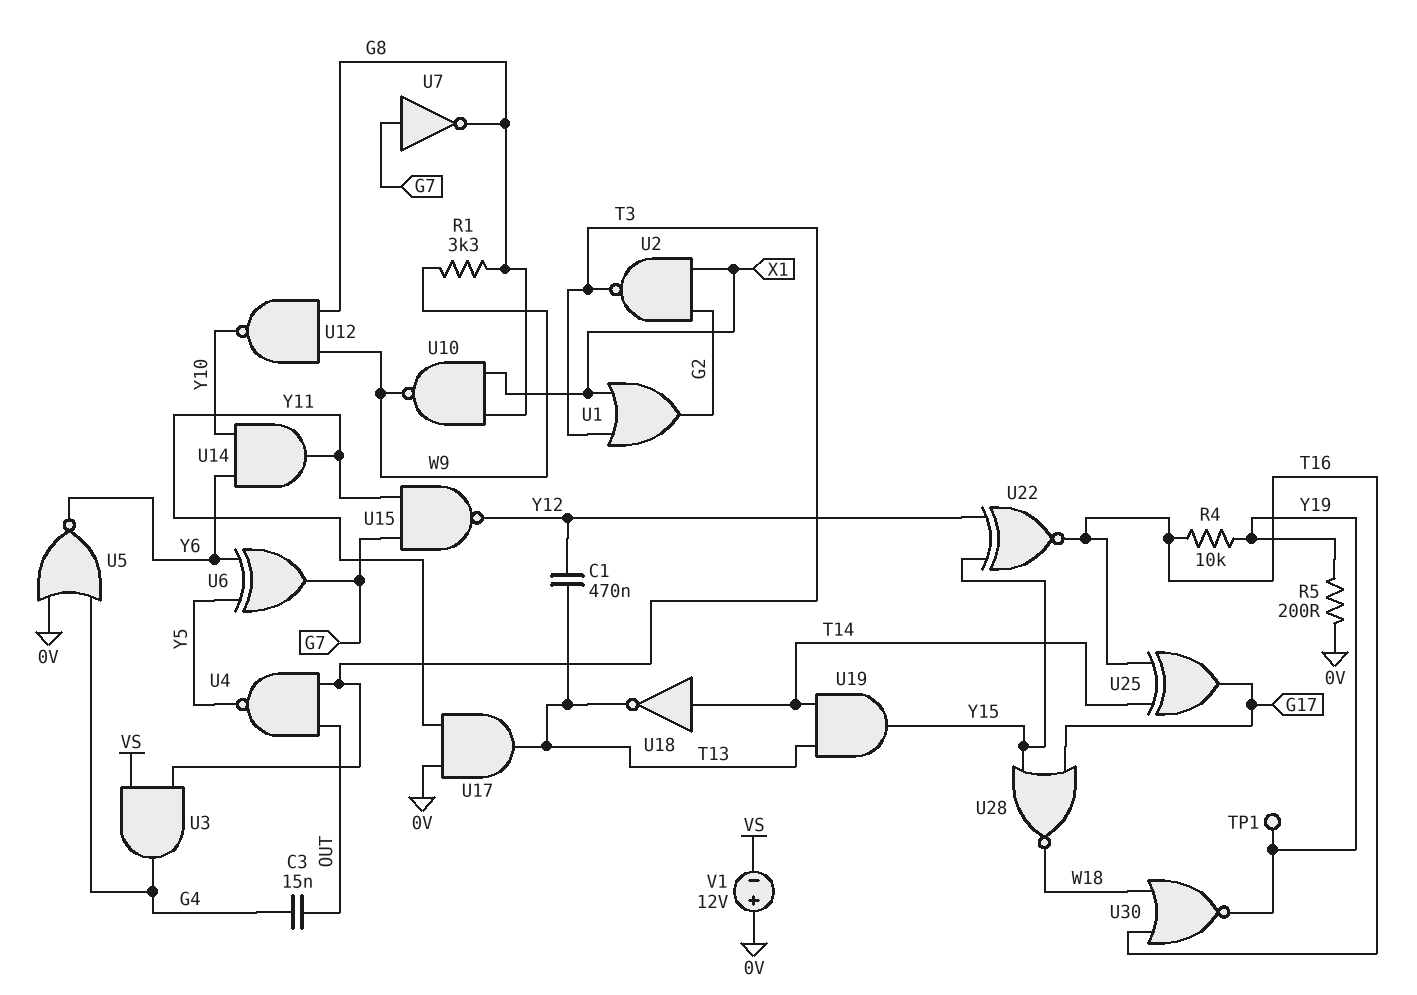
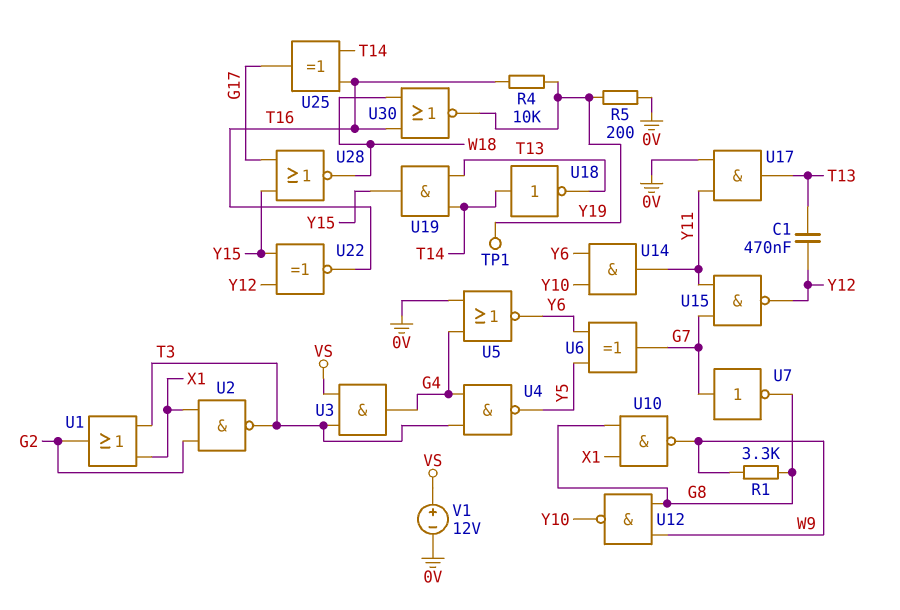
C3: 15nF (G4, OUT) -> none
U4: NAND (in OUT, in T3, out Y5) -> NAND (in G4, in T3, out Y5)
V1: 12V (plus 0V, minus VS) -> 12V (plus VS, minus 0V)

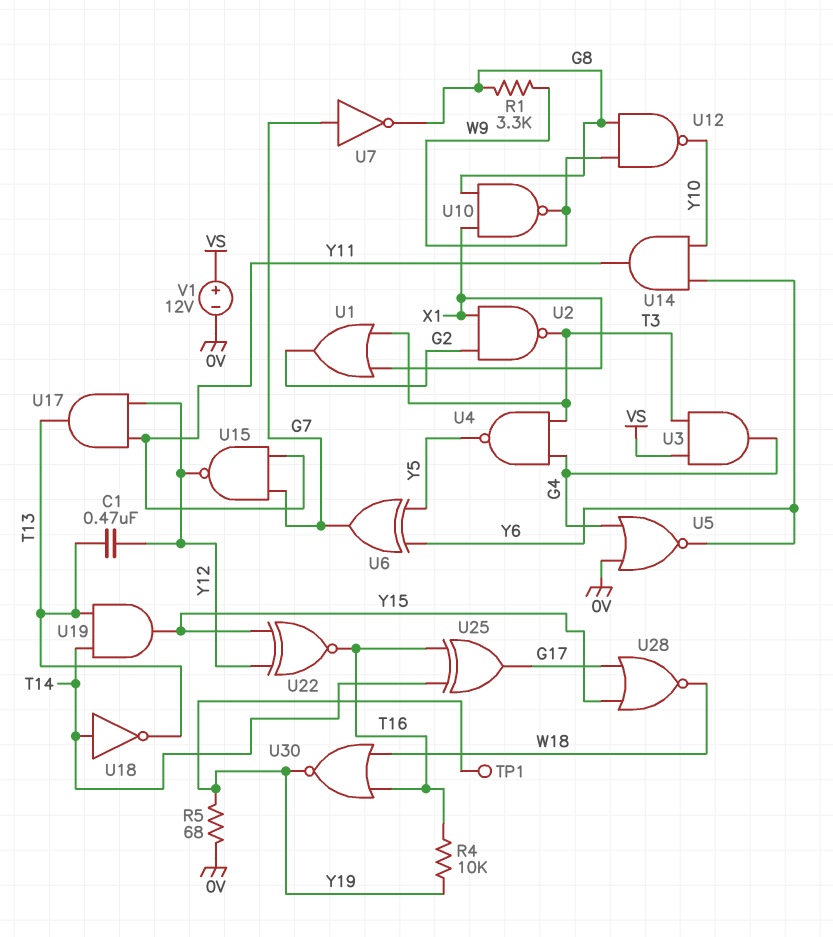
R5: 200 (0V, Y19) -> 68 (0V, Y19)
U17: AND (in 0V, in Y11, out T13) -> AND (in Y11, in Y12, out T13)

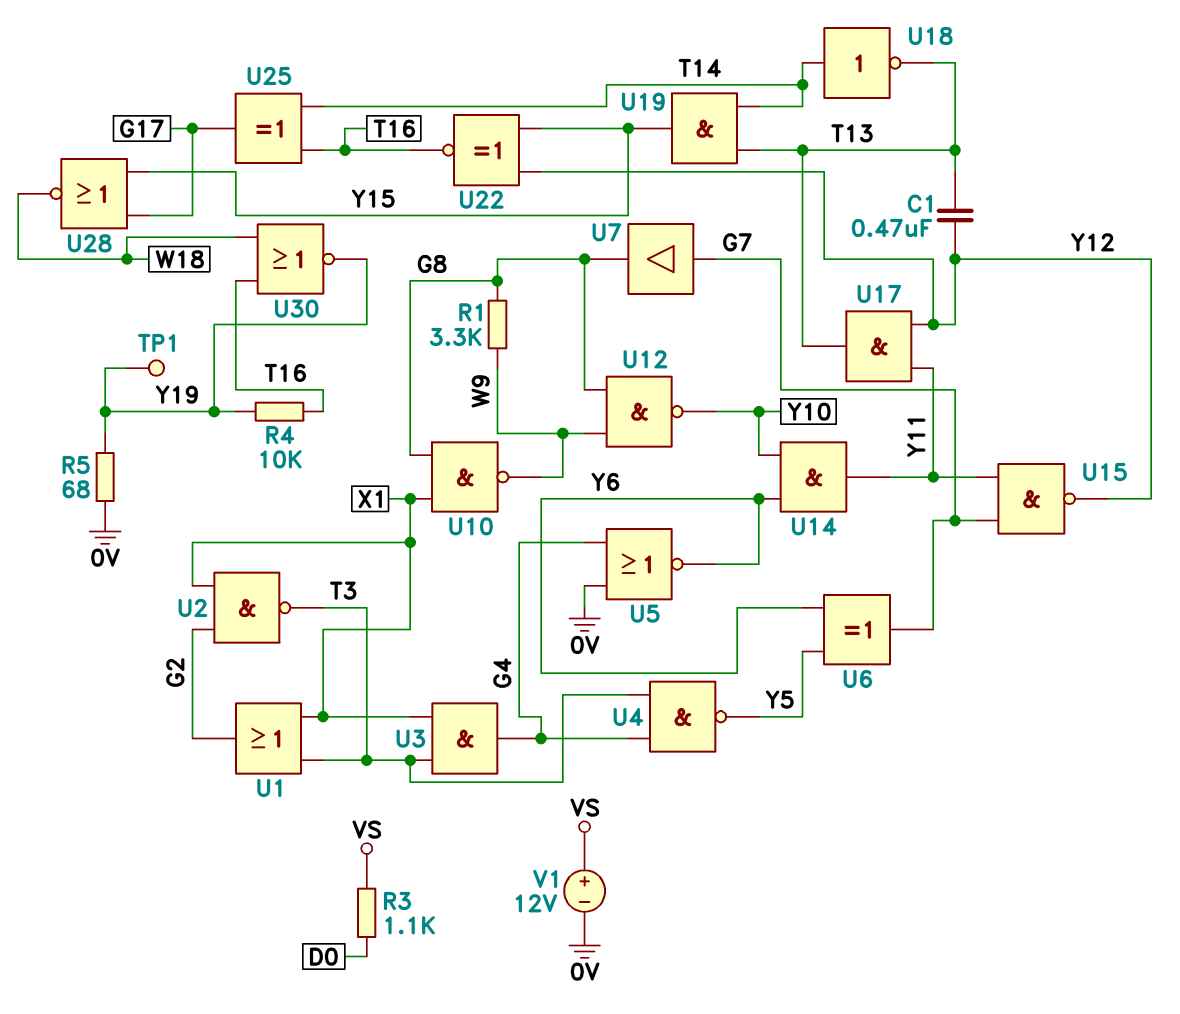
R3: none -> 1.1k (D0, VS)
U3: AND (in T3, in VS, out G4) -> AND (in T3, in X1, out G4)
U7: NOT (in G7, out G8) -> buffer (in G7, out G8)

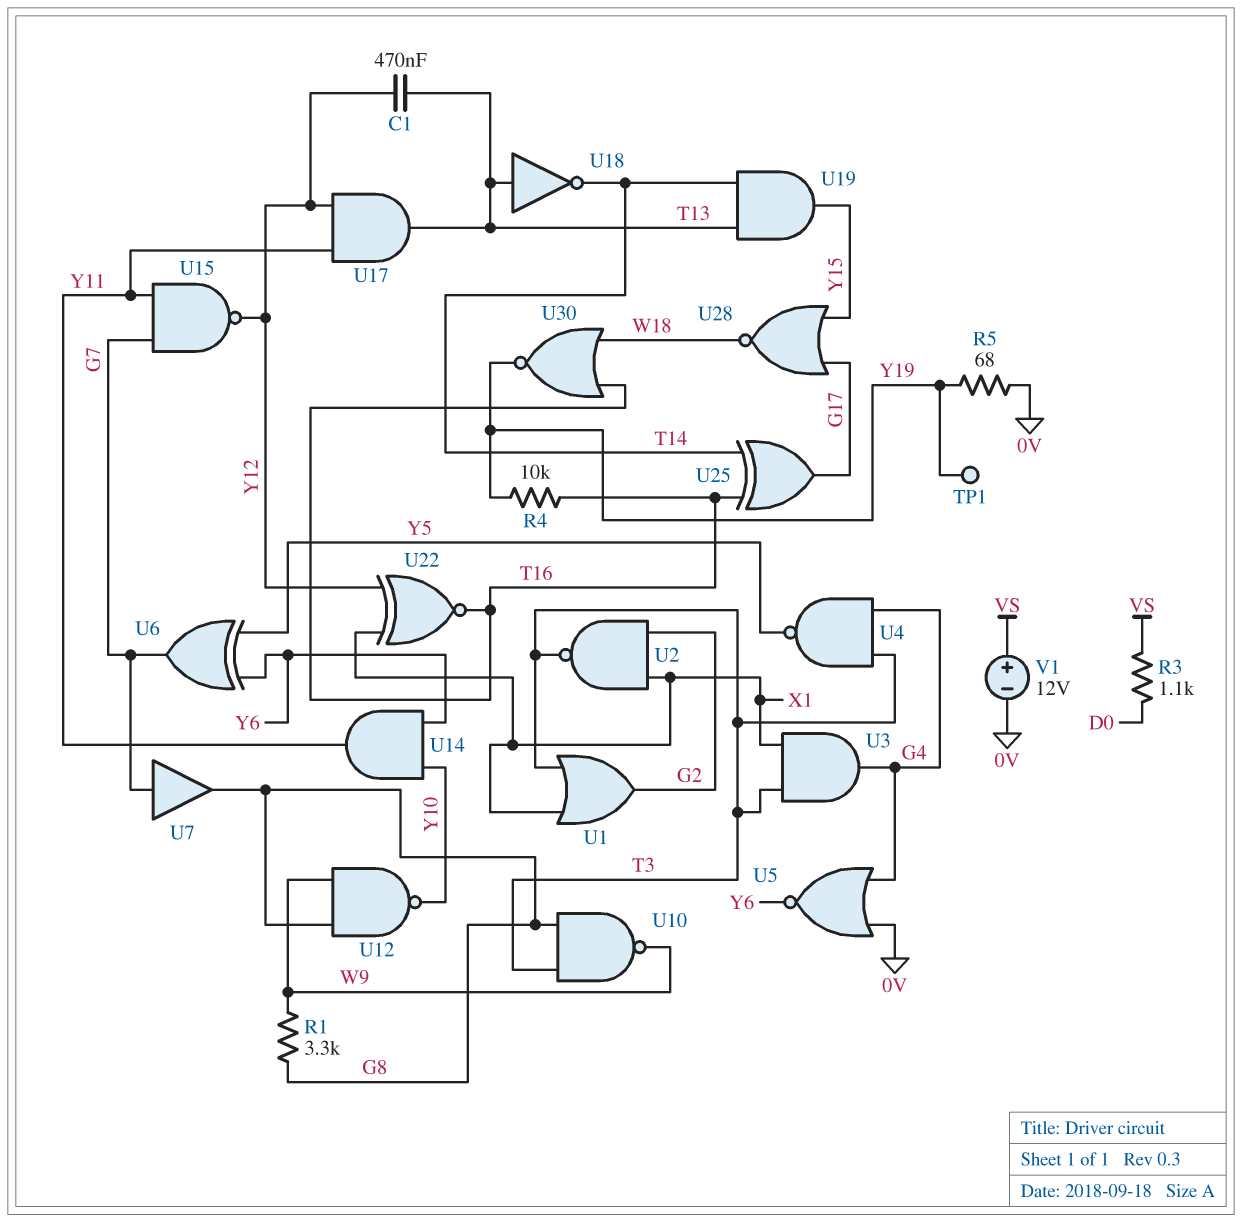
U10: NAND (in G8, in X1, out W9) -> NAND (in G8, in T3, out W9)
U18: NOT (in T14, out T13) -> NOT (in T13, out T14)
U22: XNOR (in Y12, in Y15, out T16) -> XNOR (in X1, in Y12, out T16)

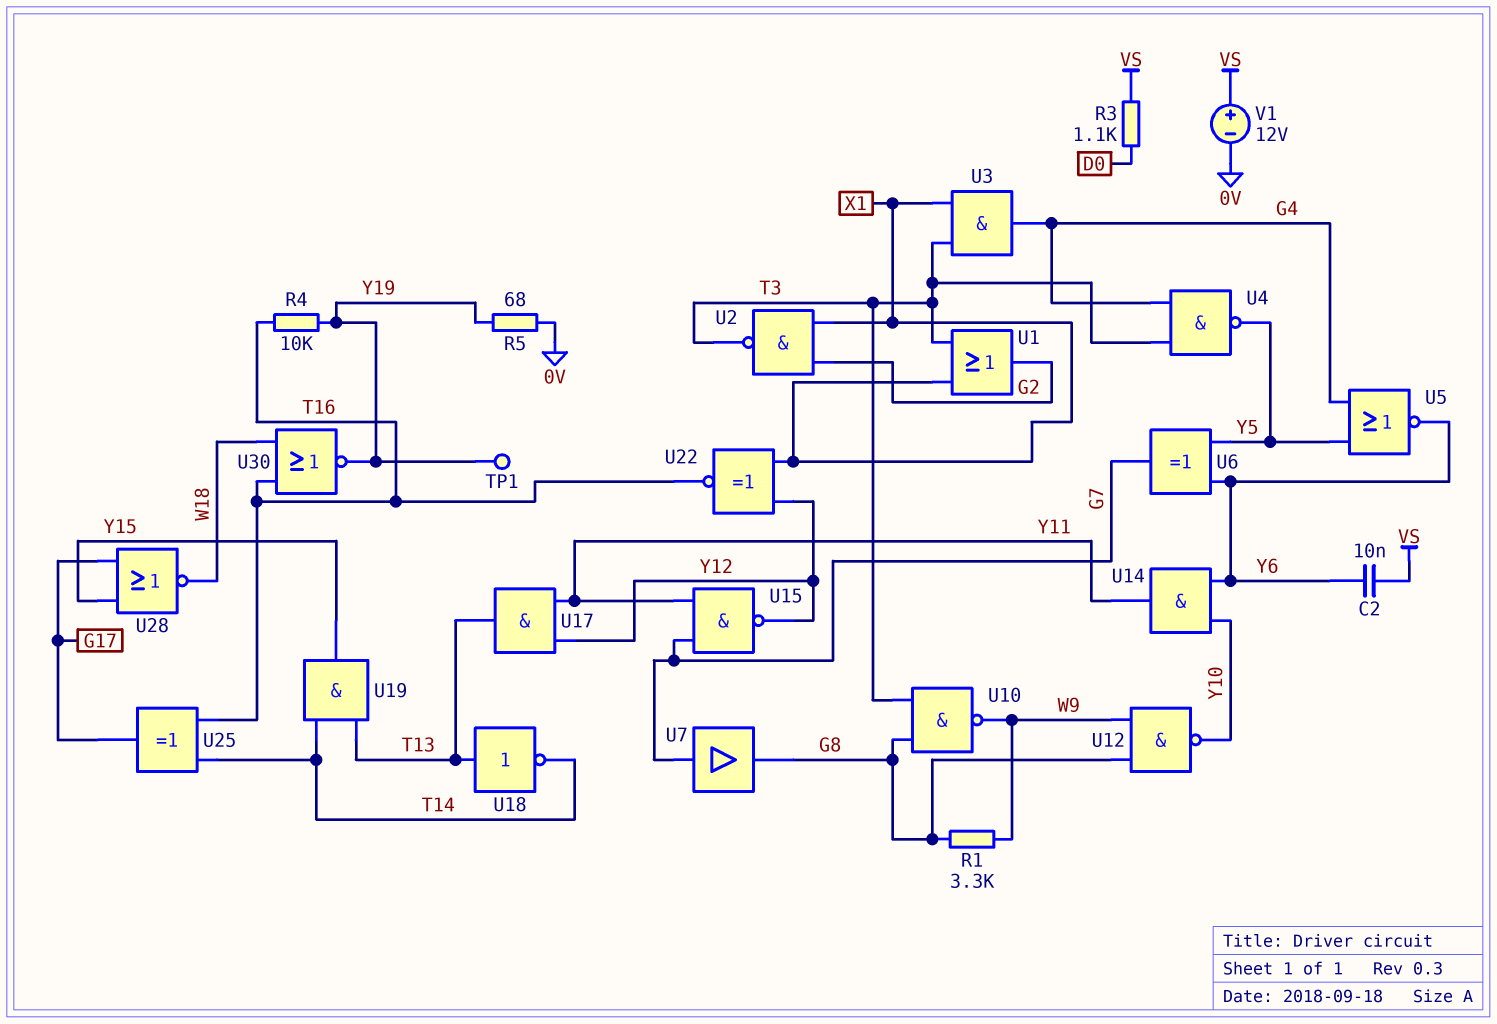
C1: 470nF (T13, Y12) -> none
C2: none -> 10nF (VS, Y6)
U5: NOR (in 0V, in G4, out Y6) -> NOR (in G4, in Y5, out Y6)

